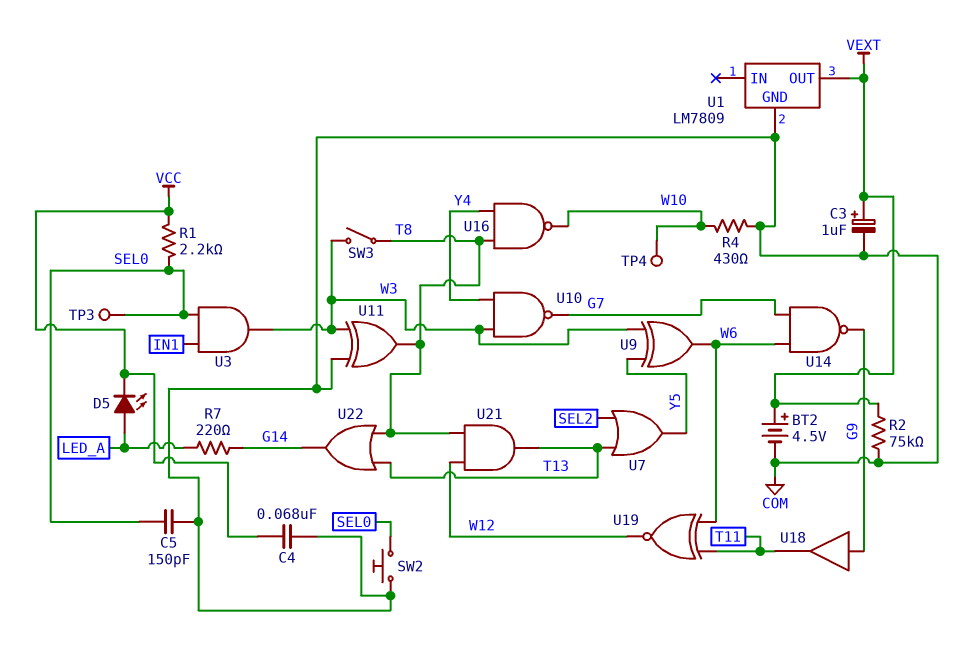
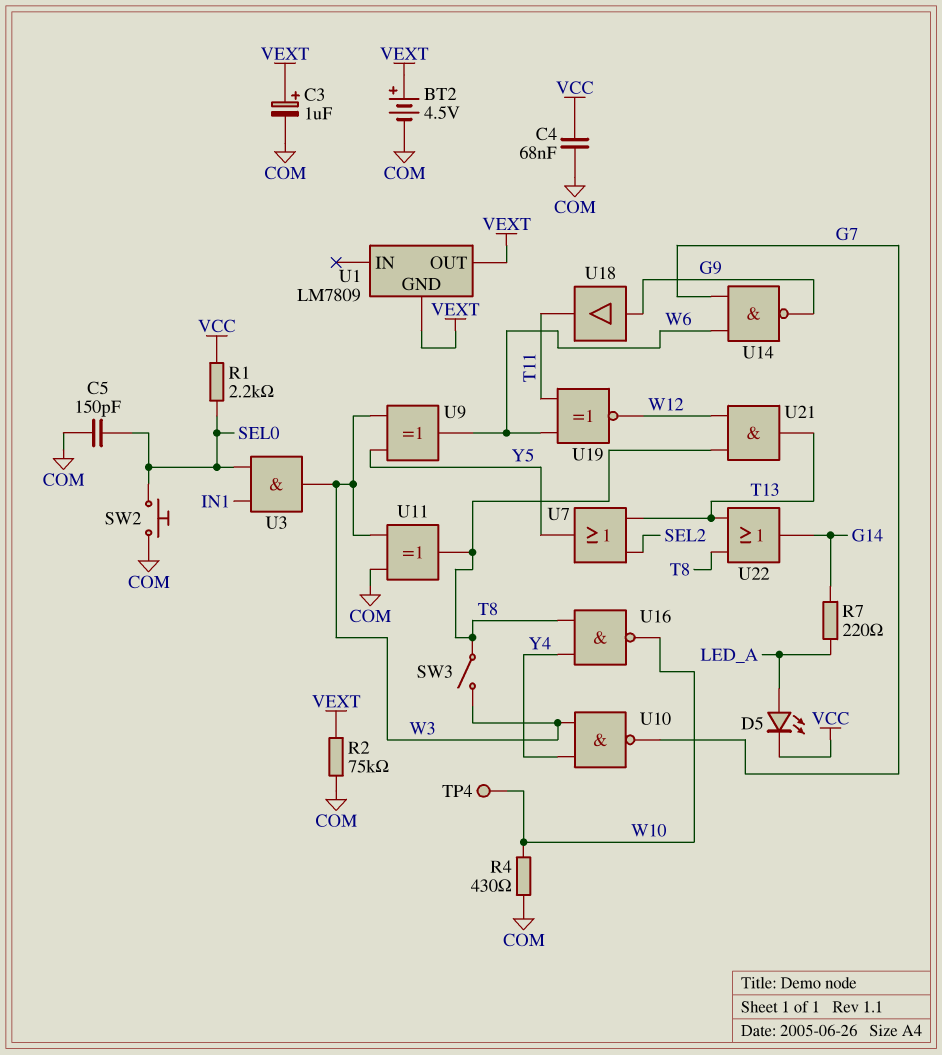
TP3: test point (SEL0) -> none
U1 pin GND: COM -> VEXT

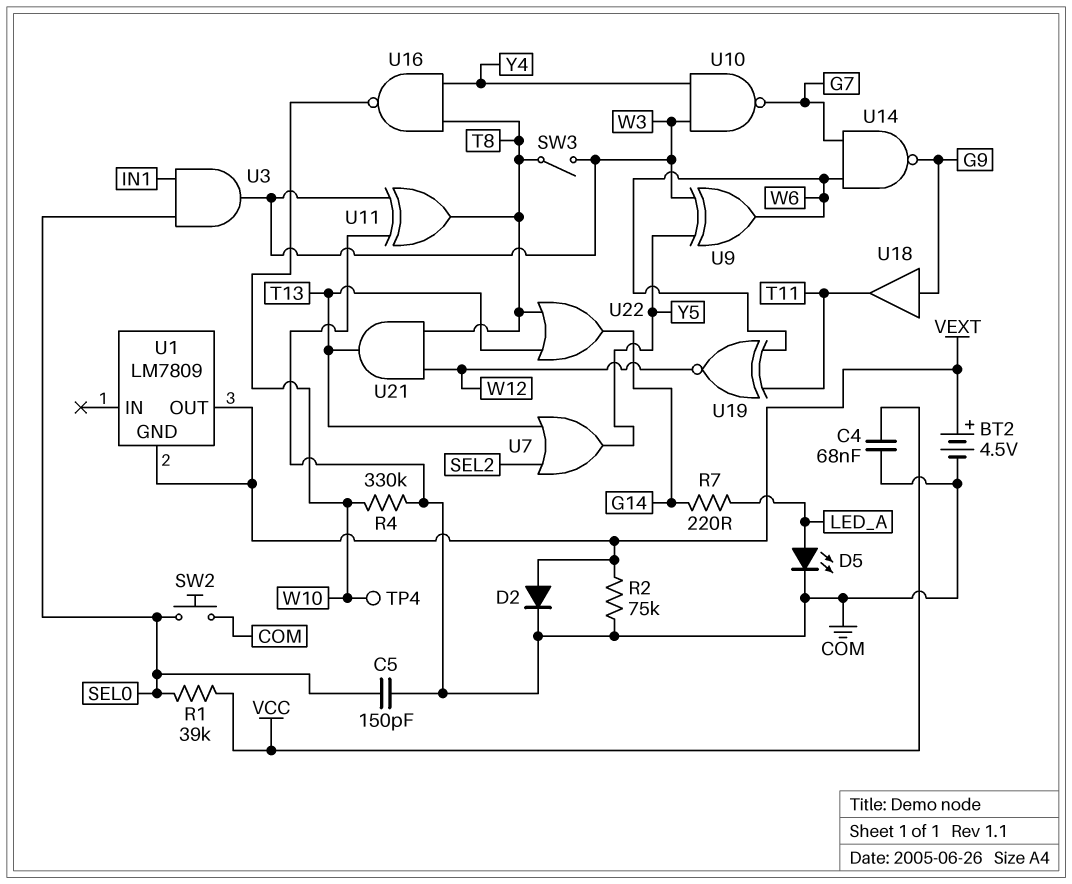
C3: 1uF (plus VEXT, minus COM) -> none
D2: none -> diode (A VEXT, K COM)
D5: LED (A LED_A, K VCC) -> LED (A LED_A, K COM)
R1: 2.2k (SEL0, VCC) -> 39k (SEL0, VCC)
R4: 430 (COM, W10) -> 330k (COM, W10)

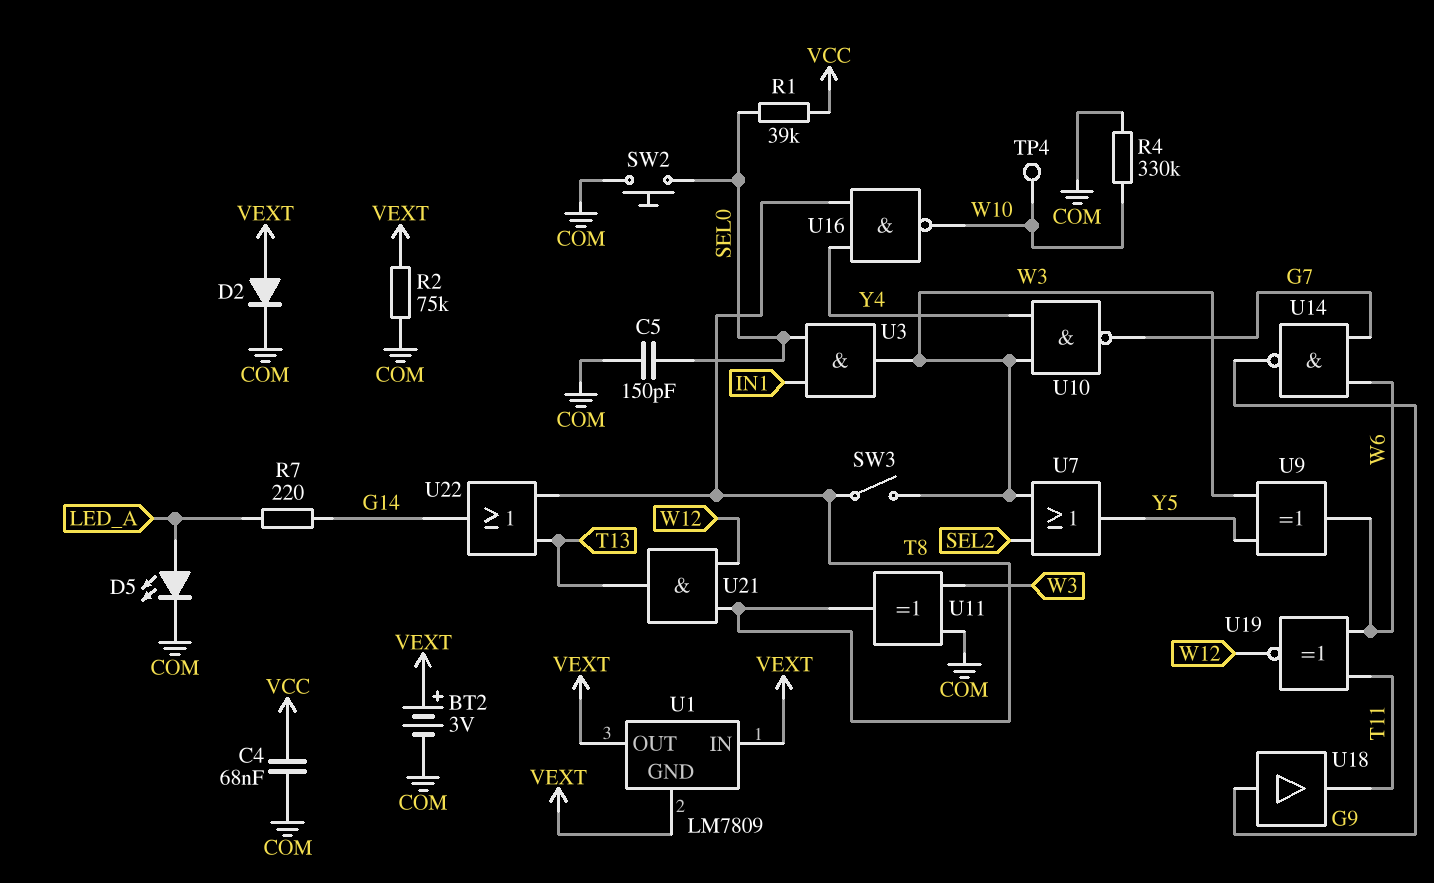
BT2: 4.5V (plus VEXT, minus COM) -> 3V (plus VEXT, minus COM)
U1 pin IN: none -> VEXT
U7: OR (in SEL2, in T13, out Y5) -> OR (in SEL2, in W3, out Y5)

